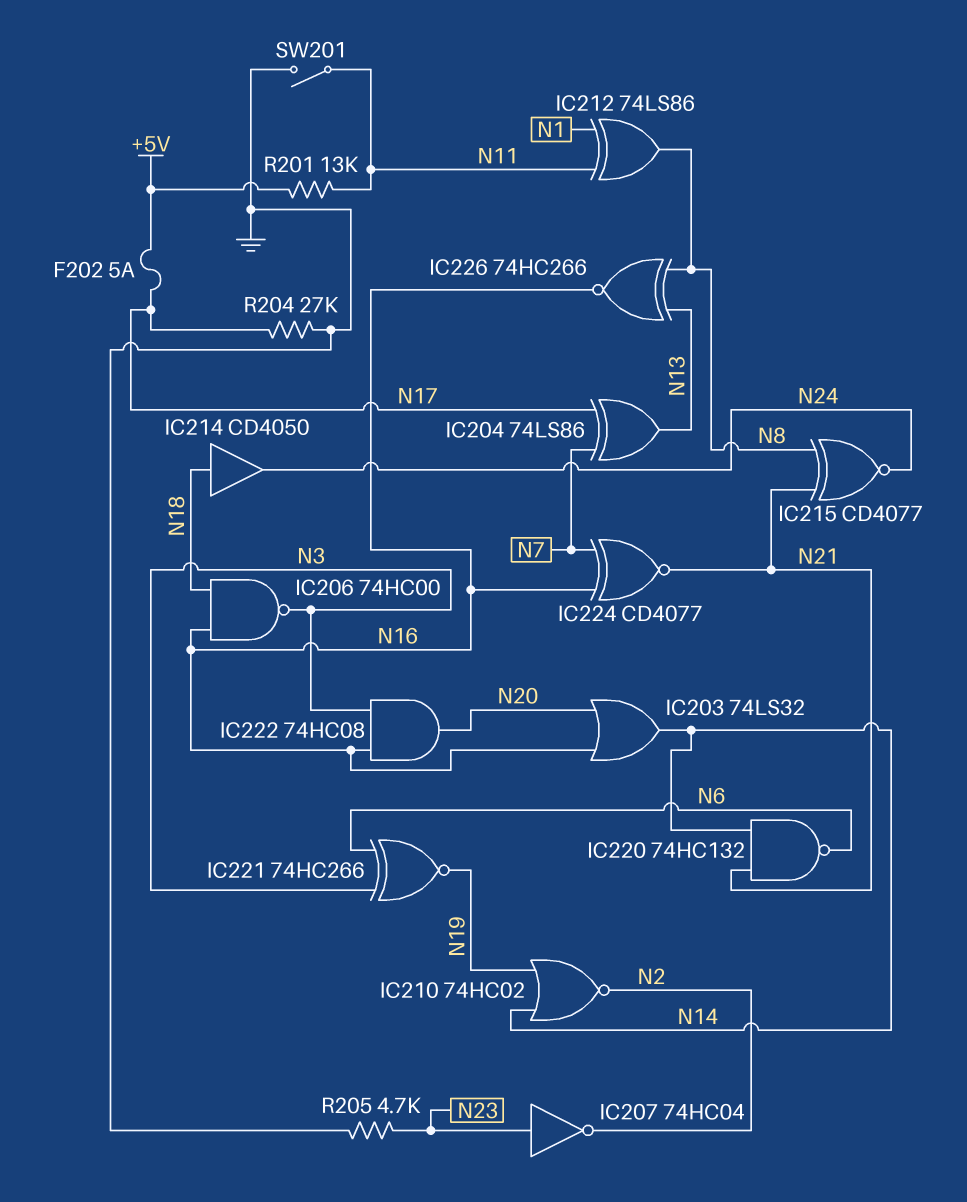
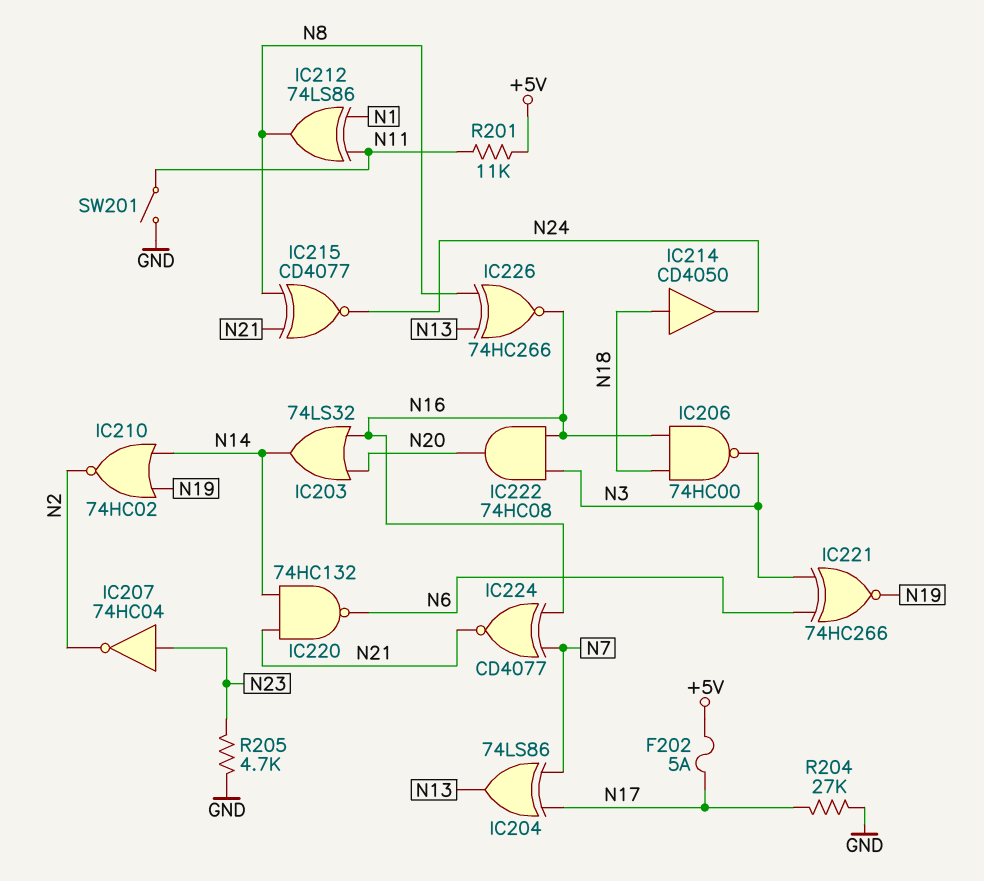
R201: 13k (+5V, N11) -> 11k (+5V, N11)

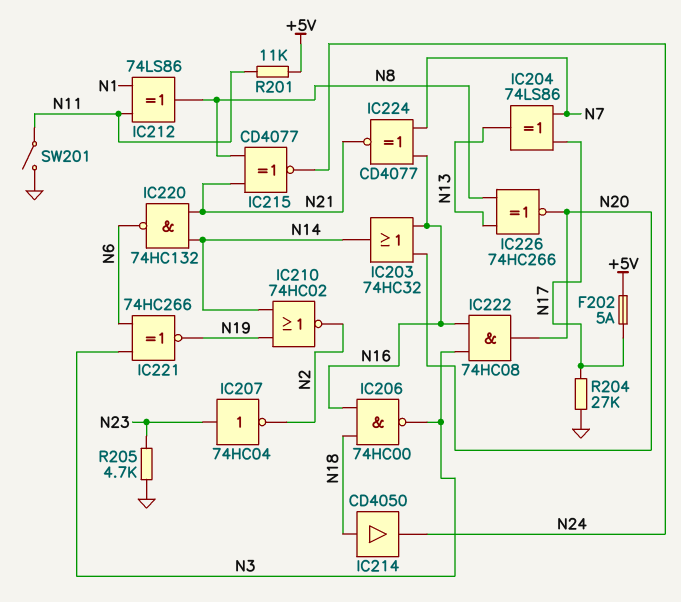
IC203: OR 74LS32 (in N16, in N20, out N14) -> OR 74HC32 (in N16, in N20, out N14)
IC226: XNOR 74HC266 (in N8, in N13, out N16) -> XNOR 74HC266 (in N8, in N13, out N20)

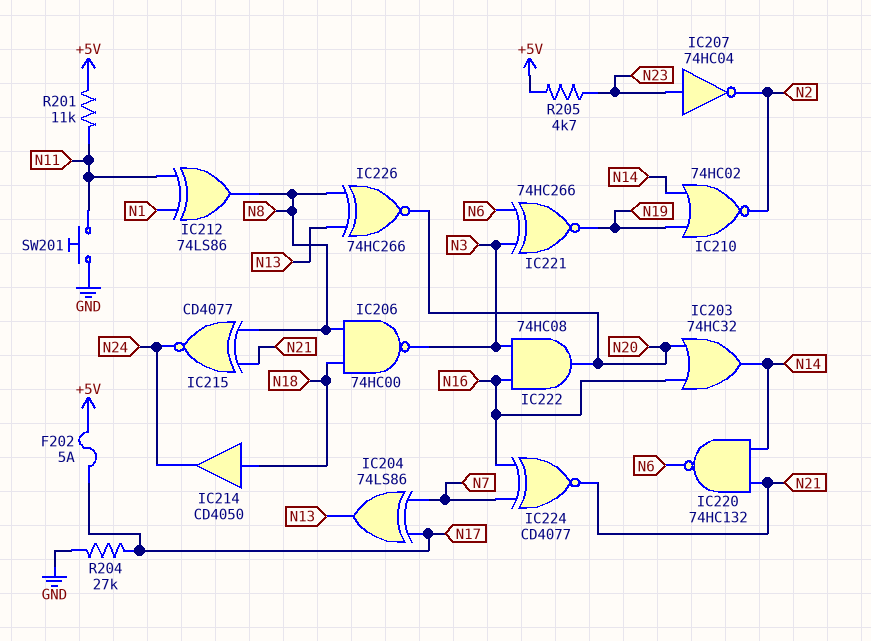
IC206: NAND 74HC00 (in N16, in N18, out N3) -> NAND 74HC00 (in N8, in N18, out N3)
R205: 4.7k (GND, N23) -> 4.7k (+5V, N23)
SW201: switch (GND, N11) -> button (GND, N11)

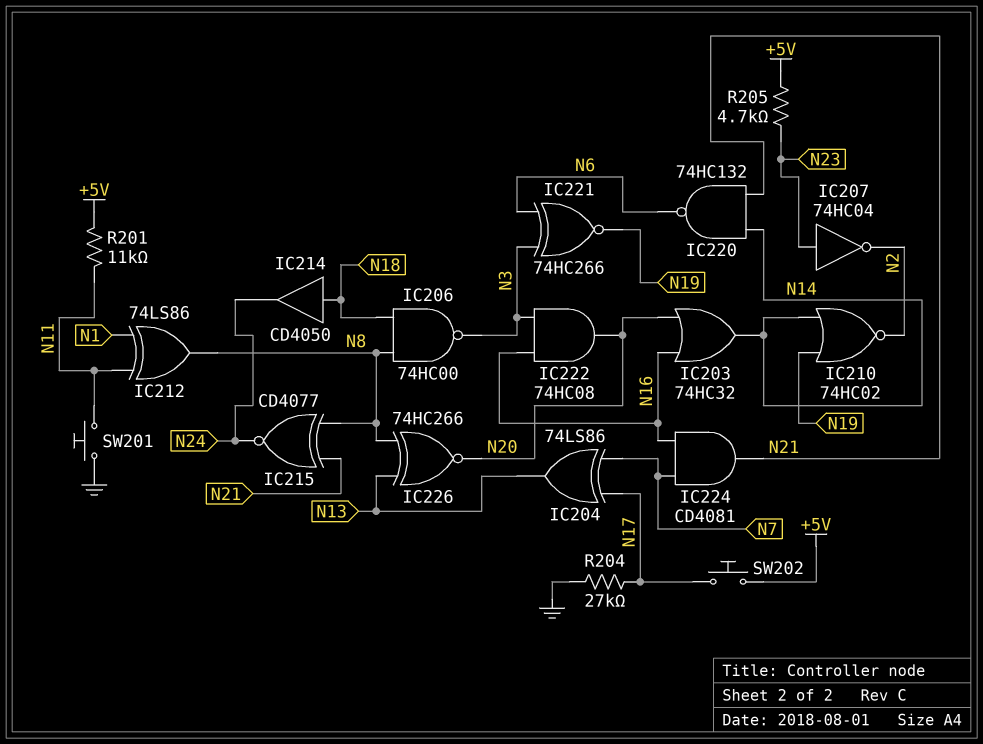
F202: 5A (+5V, N17) -> none
IC224: XNOR CD4077 (in N7, in N16, out N21) -> AND CD4081 (in N7, in N16, out N21)
SW202: none -> button (+5V, N17)

